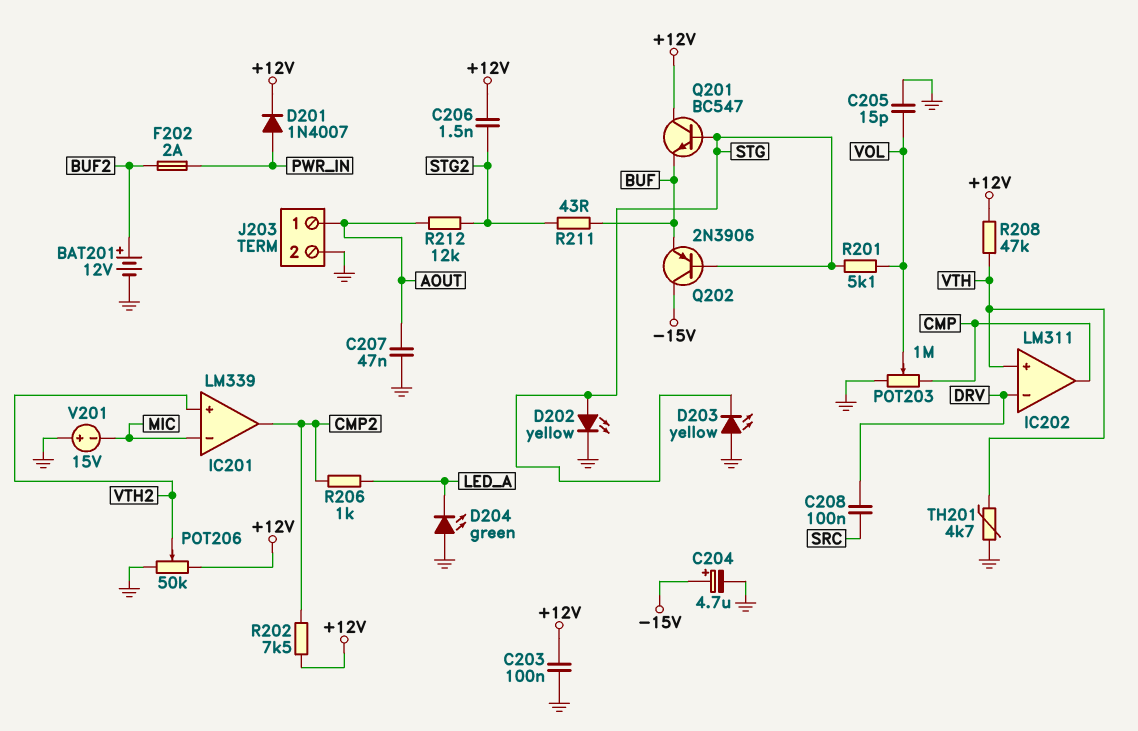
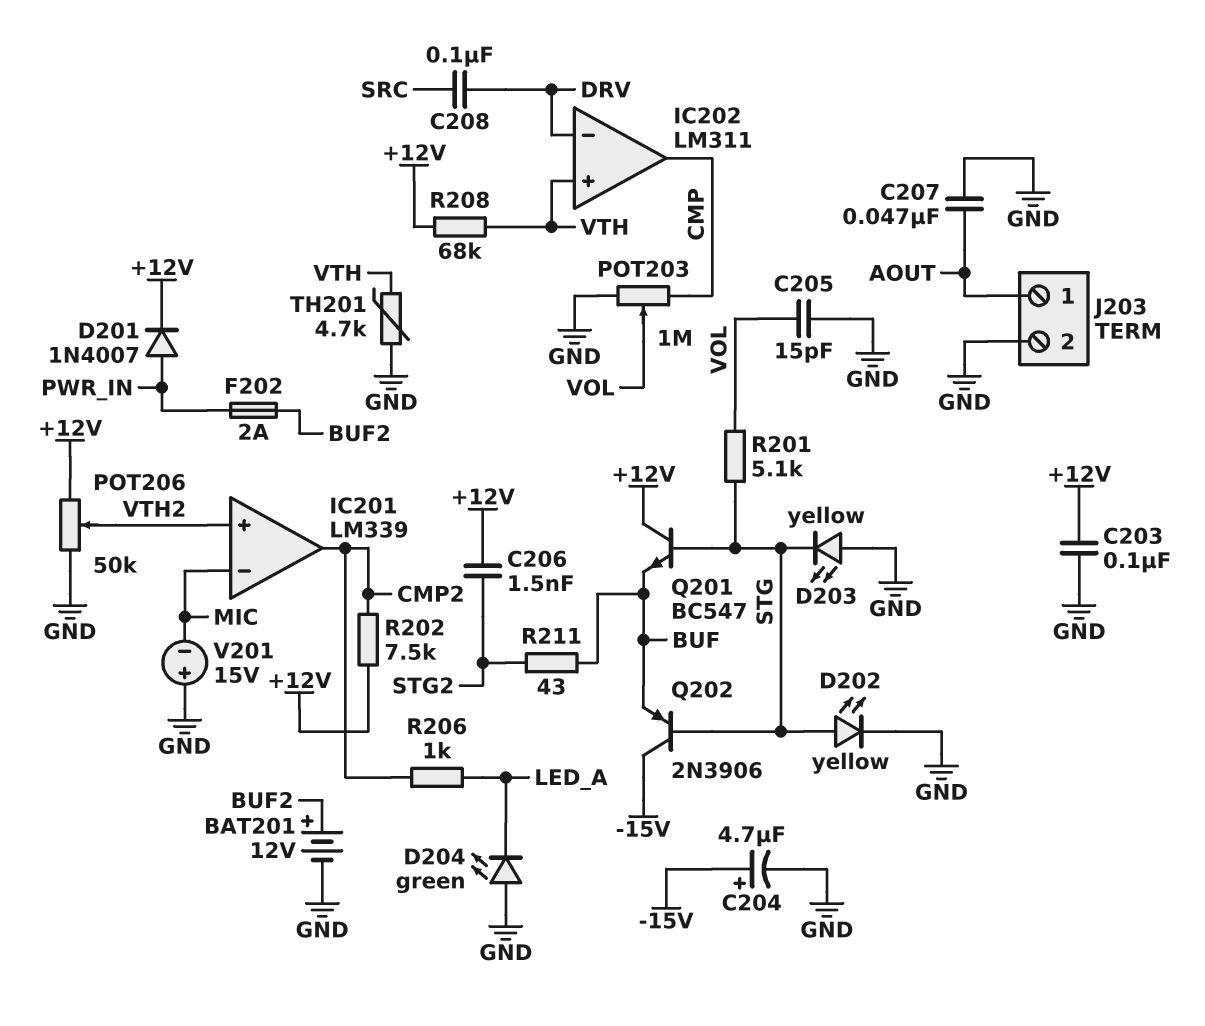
R208: 47k (+12V, VTH) -> 68k (+12V, VTH)
R212: 12k (AOUT, STG2) -> none

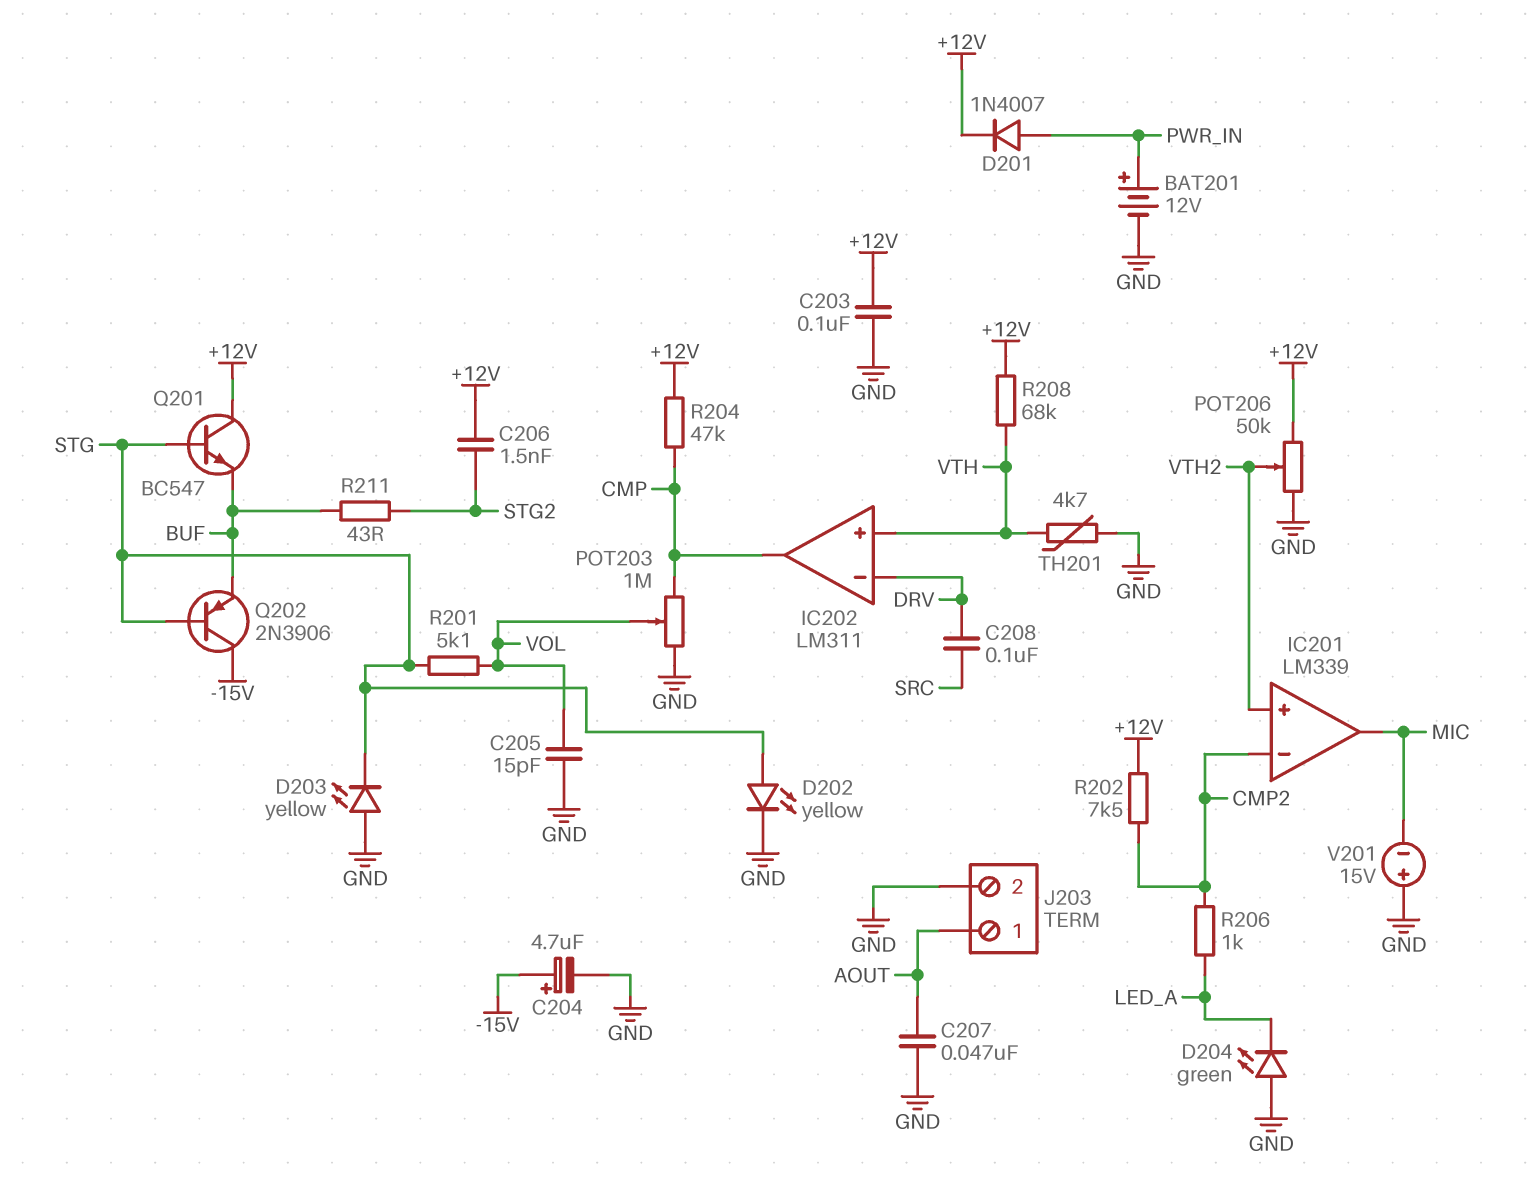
BAT201: 12V (plus BUF2, minus GND) -> 12V (plus PWR_IN, minus GND)
F202: 2A (BUF2, PWR_IN) -> none
IC201 pin in-: MIC -> CMP2
IC201 pin out: CMP2 -> MIC
R204: none -> 47k (+12V, CMP)

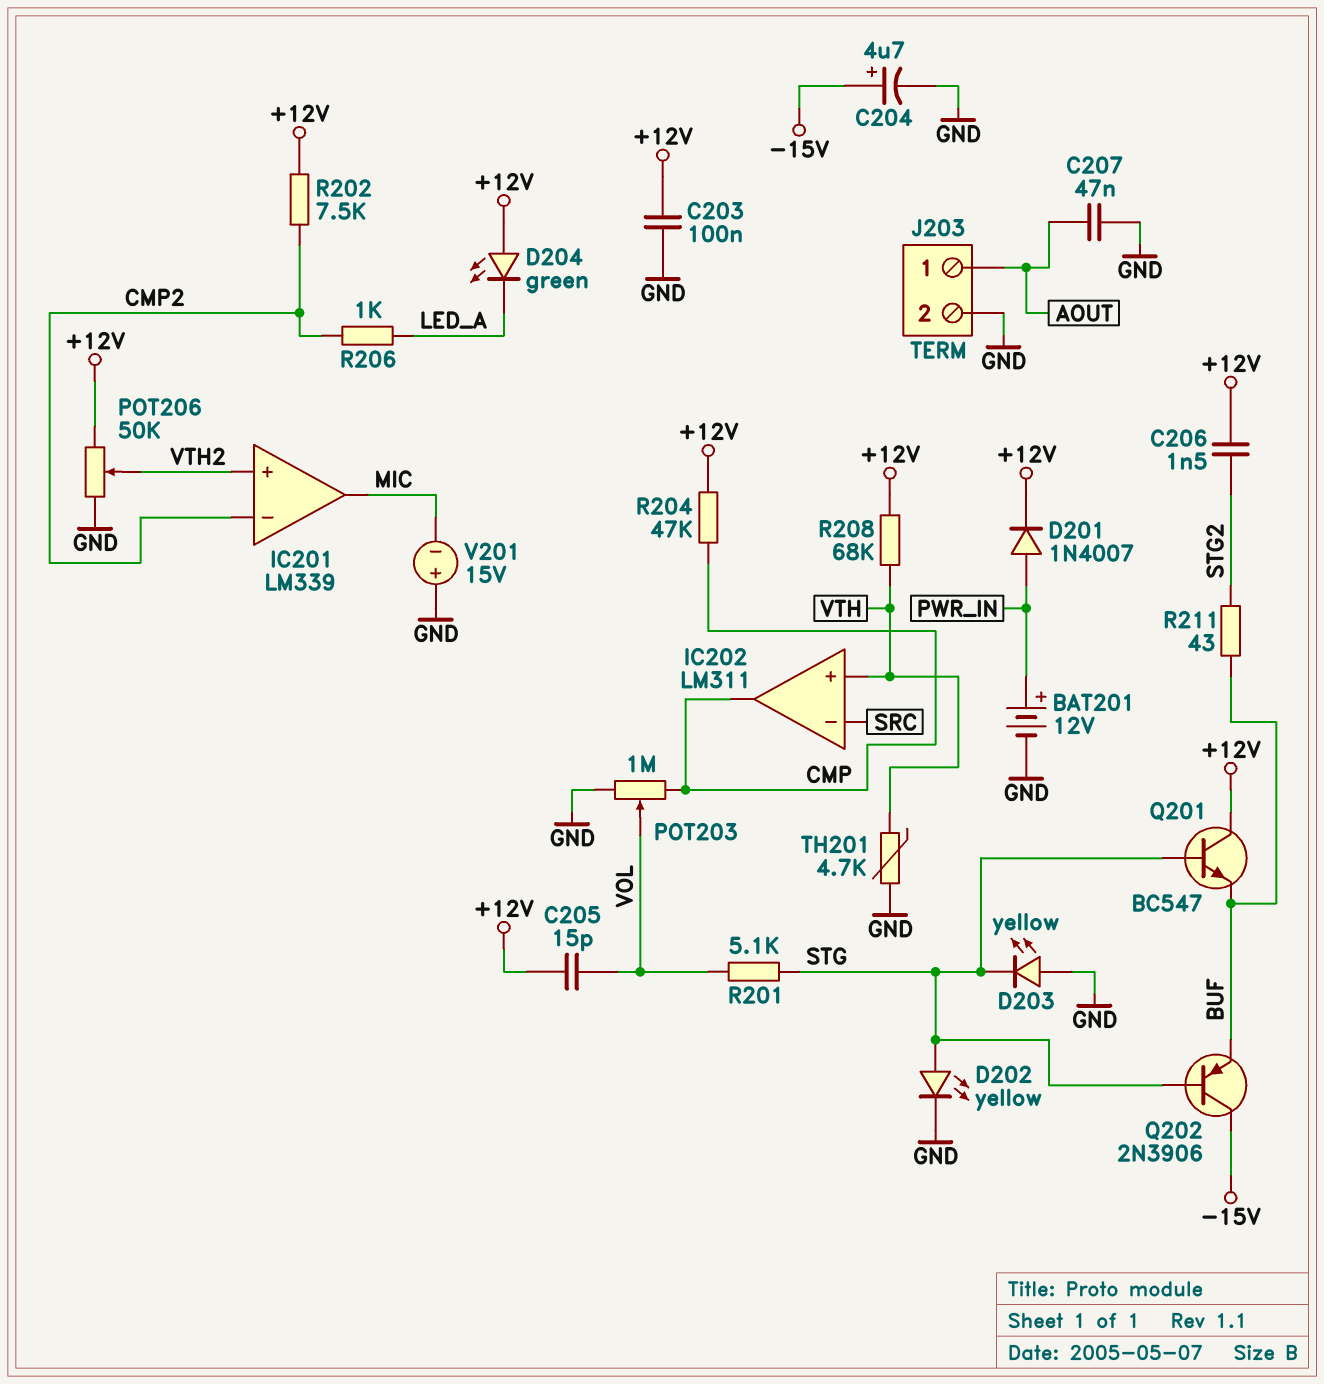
C205: 15pF (GND, VOL) -> 15pF (+12V, VOL)
C208: 100nF (DRV, SRC) -> none
D204: LED green (A GND, K LED_A) -> LED green (A +12V, K LED_A)
IC202 pin in-: DRV -> SRC

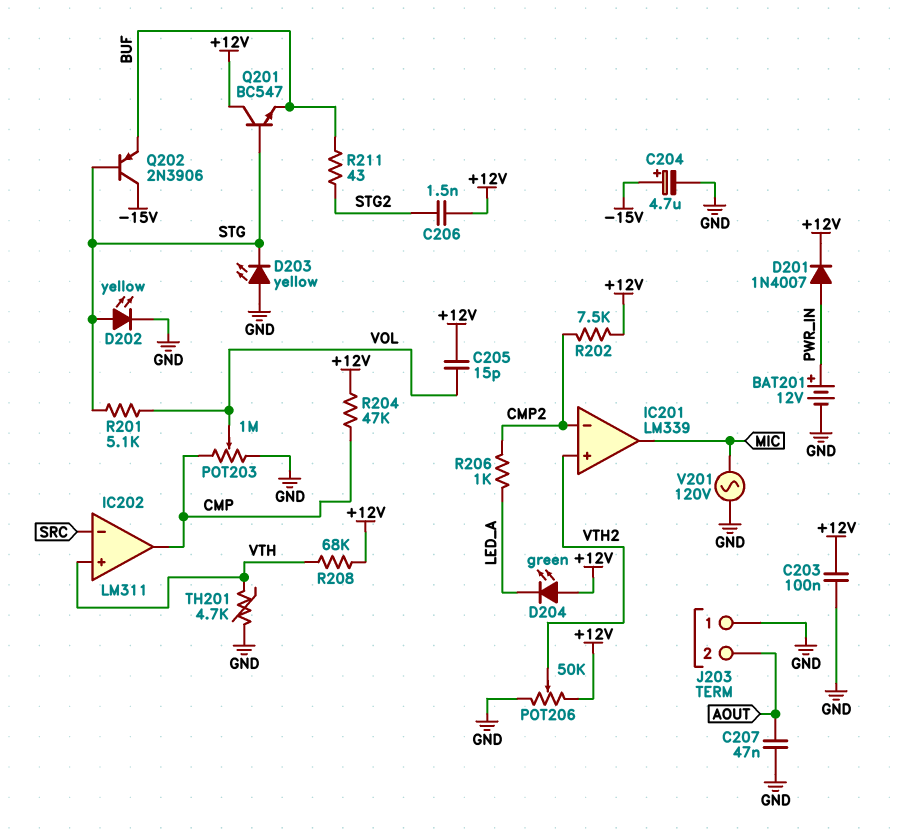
J203 pin 1: AOUT -> GND
J203 pin 2: GND -> AOUT
V201: 15V (plus GND, minus MIC) -> AC 120V (GND, MIC)

